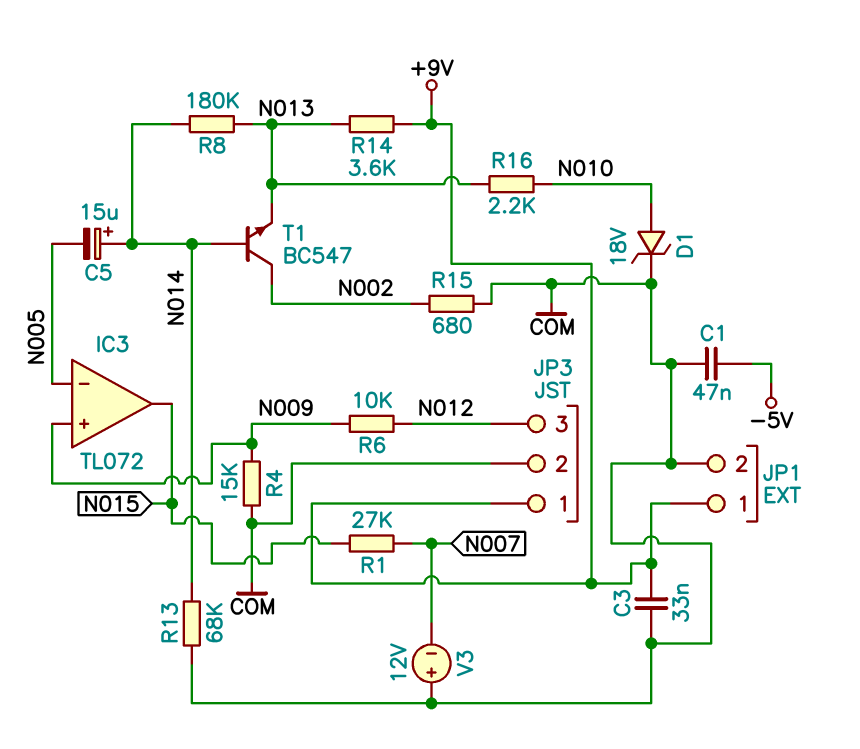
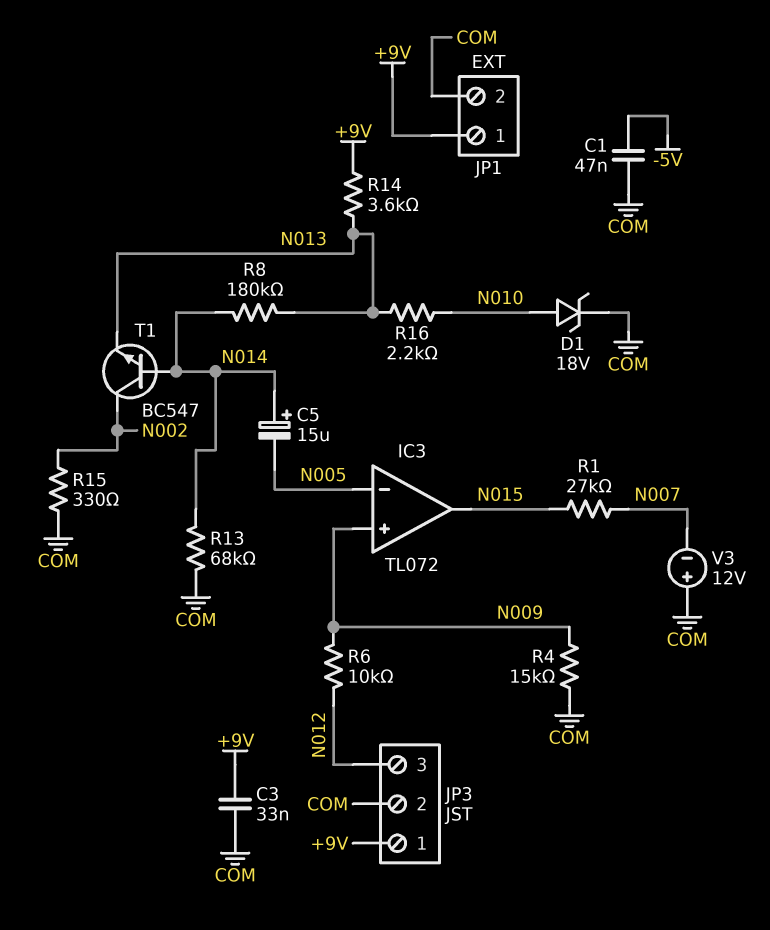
R15: 680 (COM, N002) -> 330 (COM, N002)

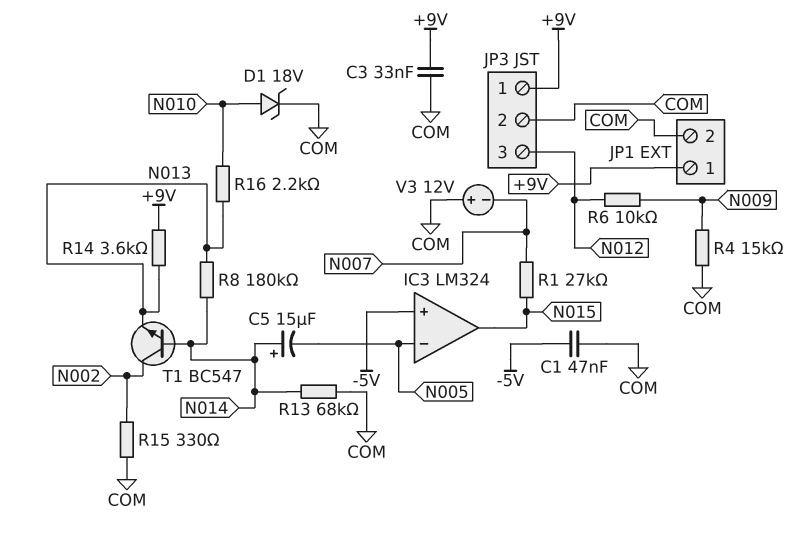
IC3: TL072 -> LM324
IC3 pin in+: N009 -> -5V

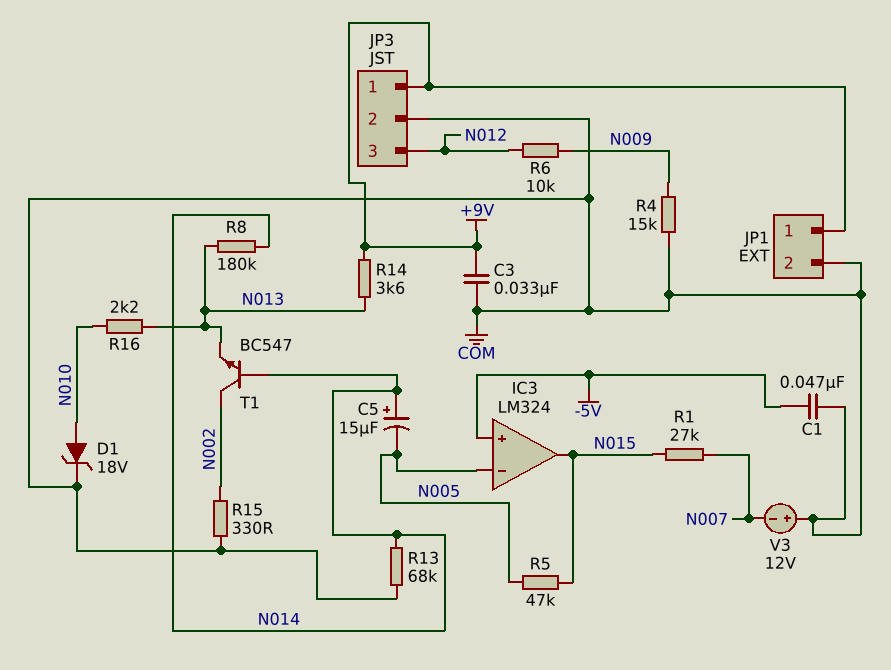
R5: none -> 47k (N005, N015)

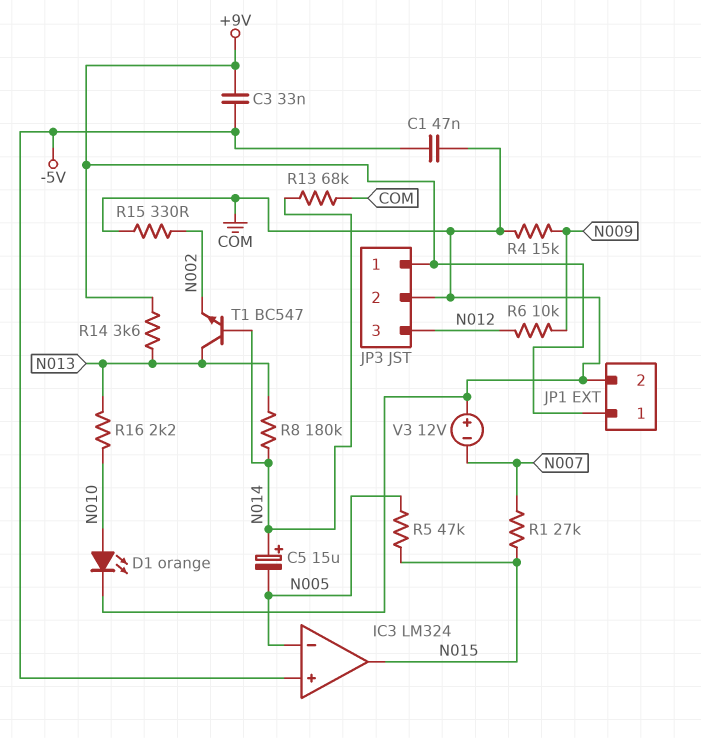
C3: 33nF (+9V, COM) -> 33nF (+9V, -5V)
D1: zener 18V (A N010, K COM) -> LED orange (A N010, K COM)
T1: NPN BC547 (B N014, C N002, E N013) -> NPN BC547 (B N014, C N013, E N002)

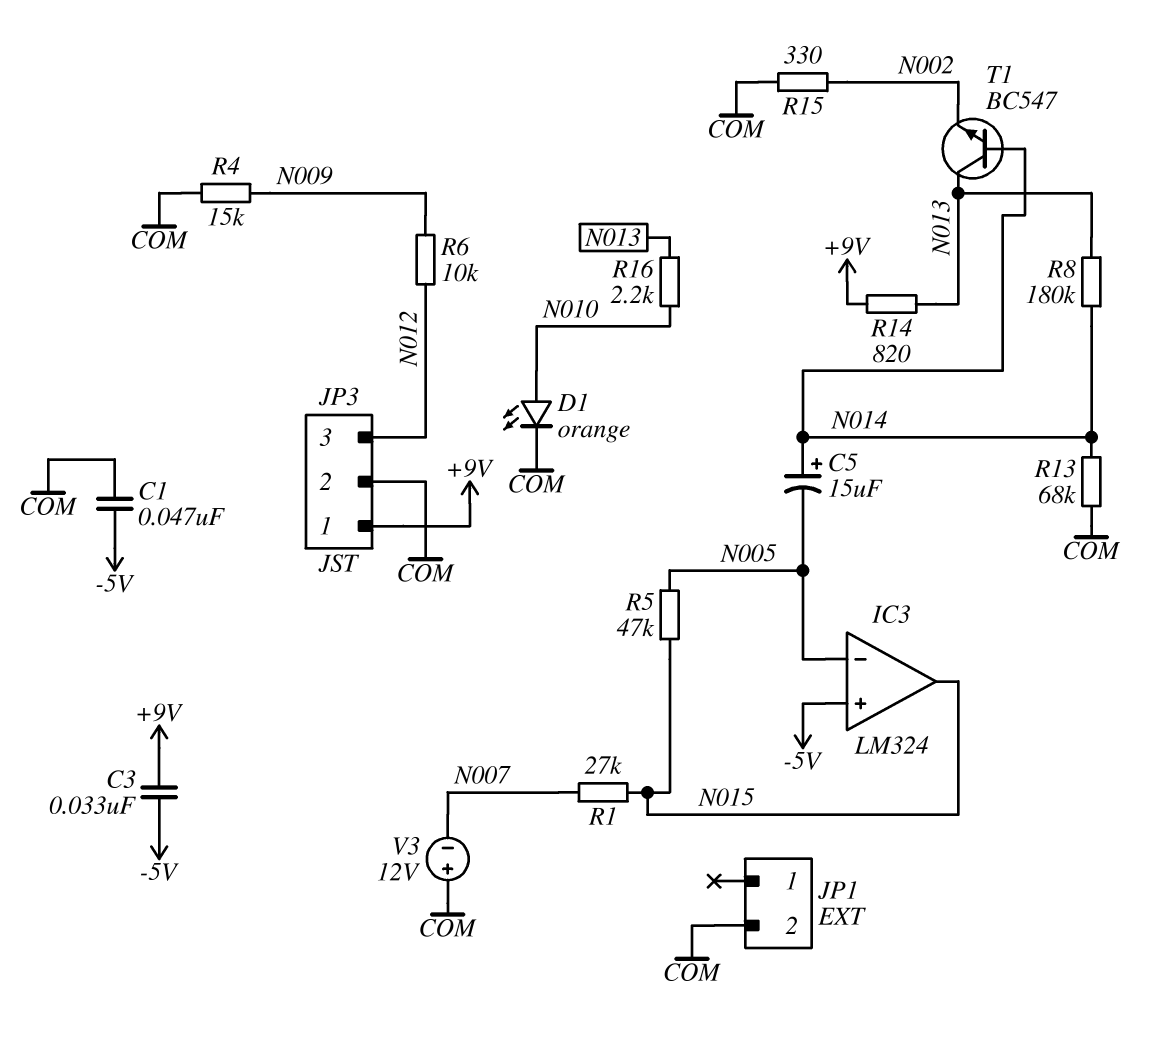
JP1 pin 1: +9V -> none
R14: 3.6k (+9V, N013) -> 820 (+9V, N013)

